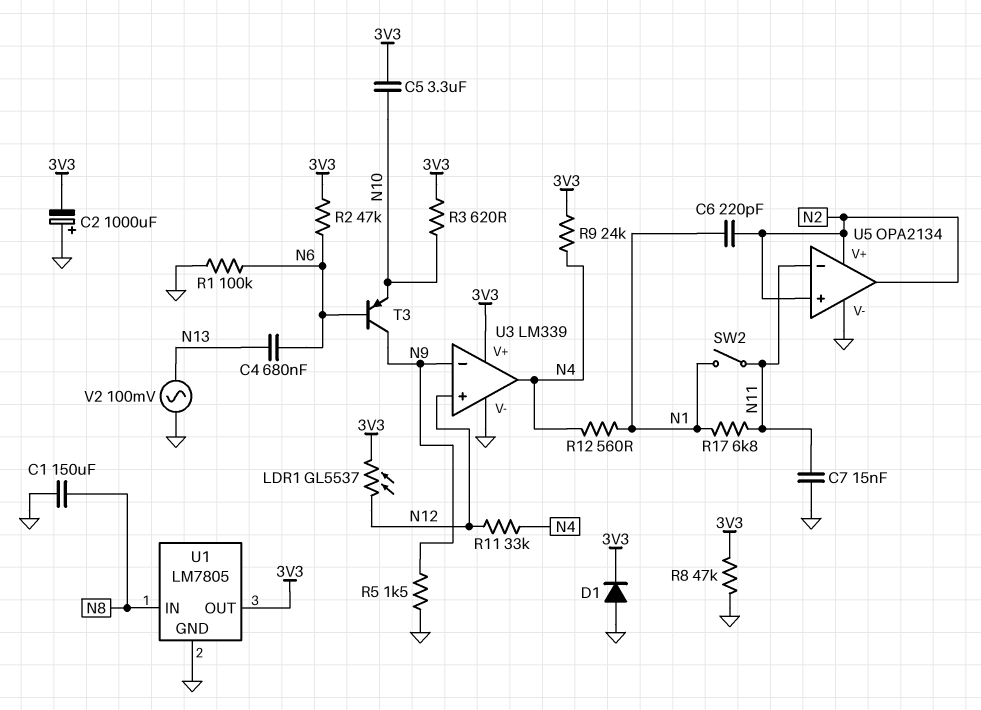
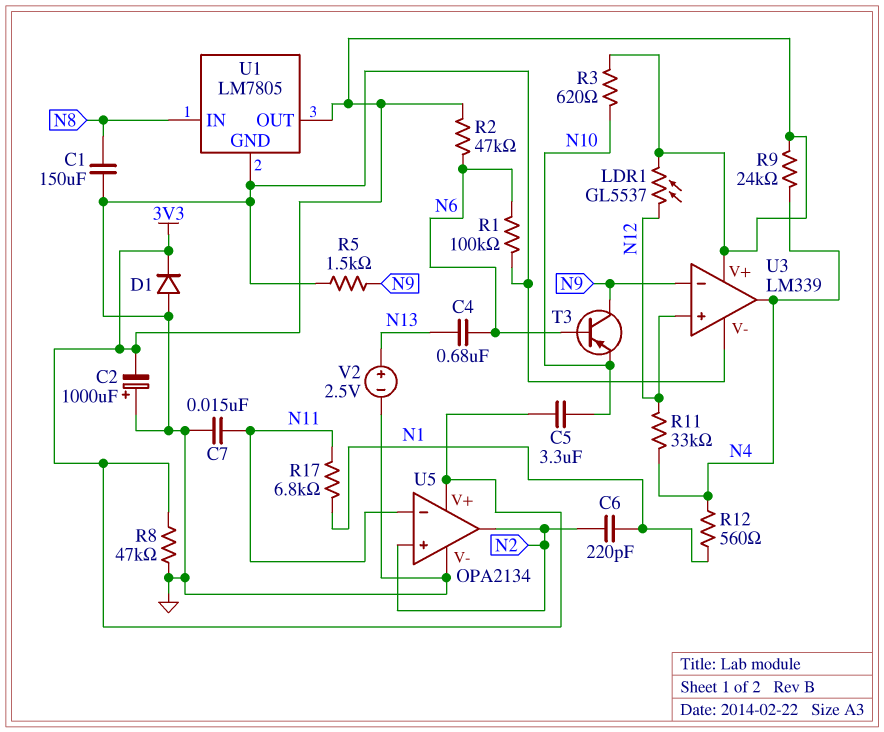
SW2: switch (N1, N11) -> none
U5 pin V+: N2 -> 3V3
V2: AC 100mV (GND, N13) -> 2.5V (plus N13, minus GND)

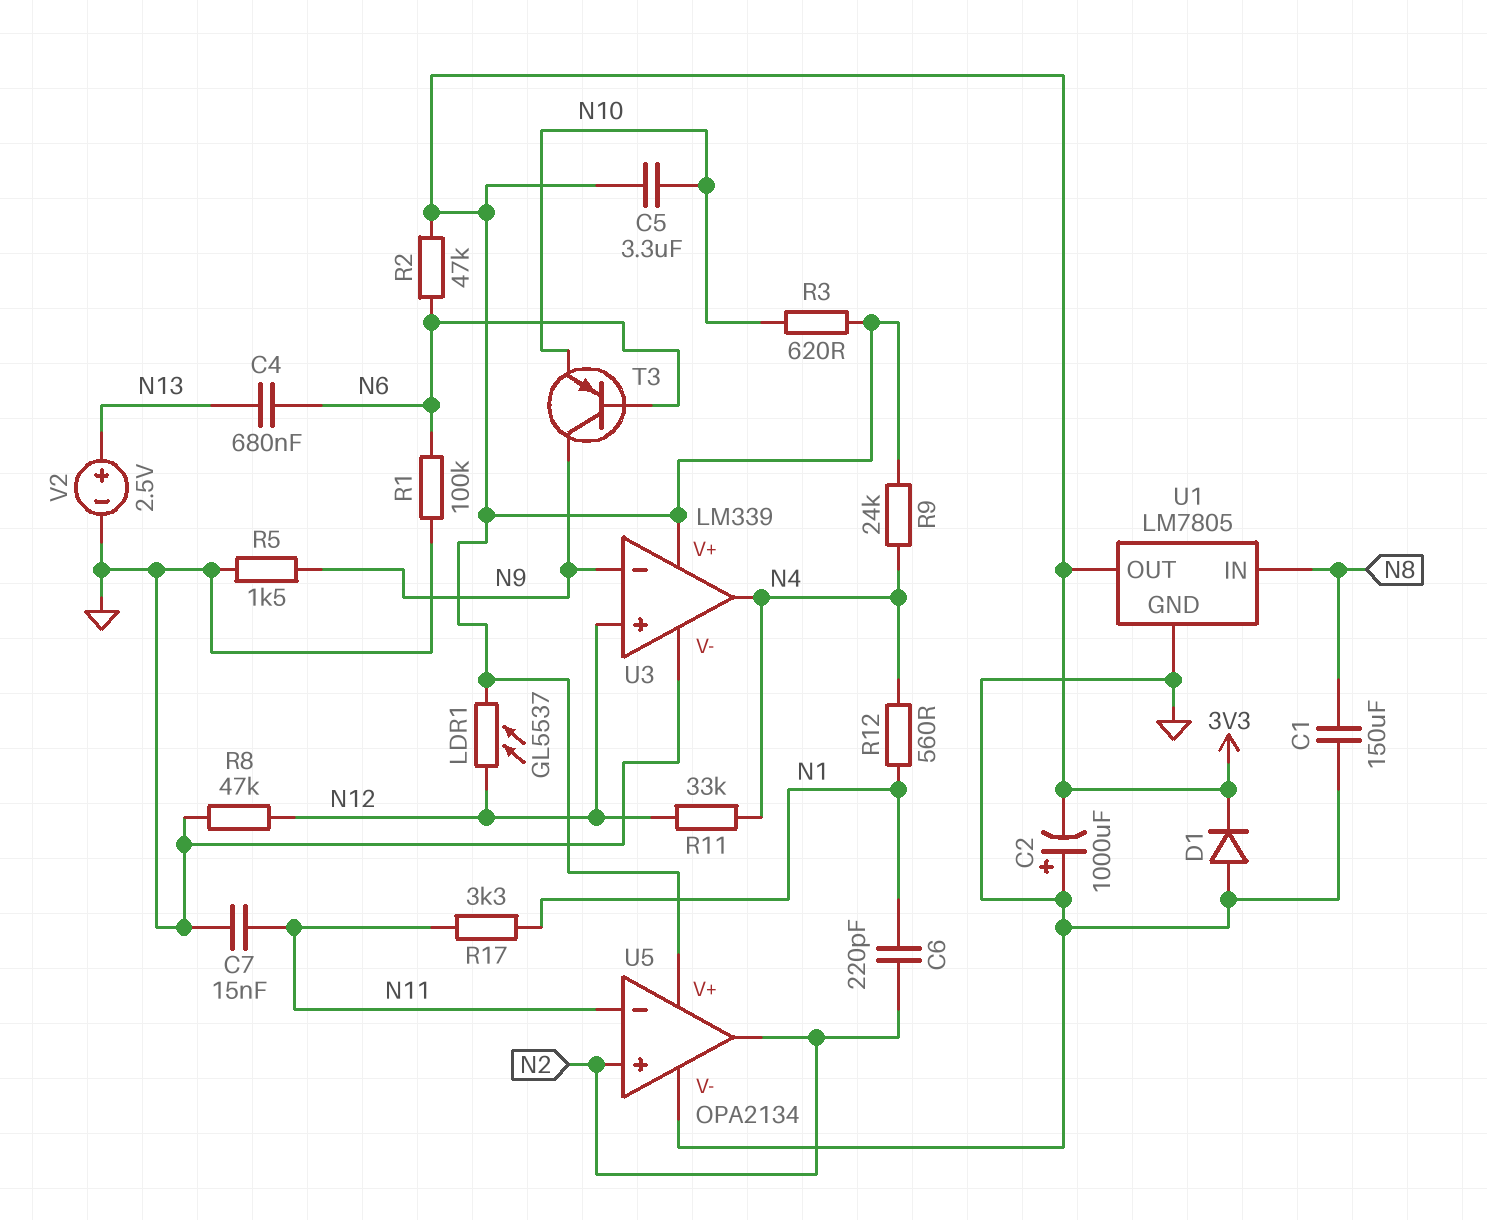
R8: 47k (3V3, GND) -> 47k (GND, N12)
R17: 6.8k (N1, N11) -> 3.3k (N1, N11)

